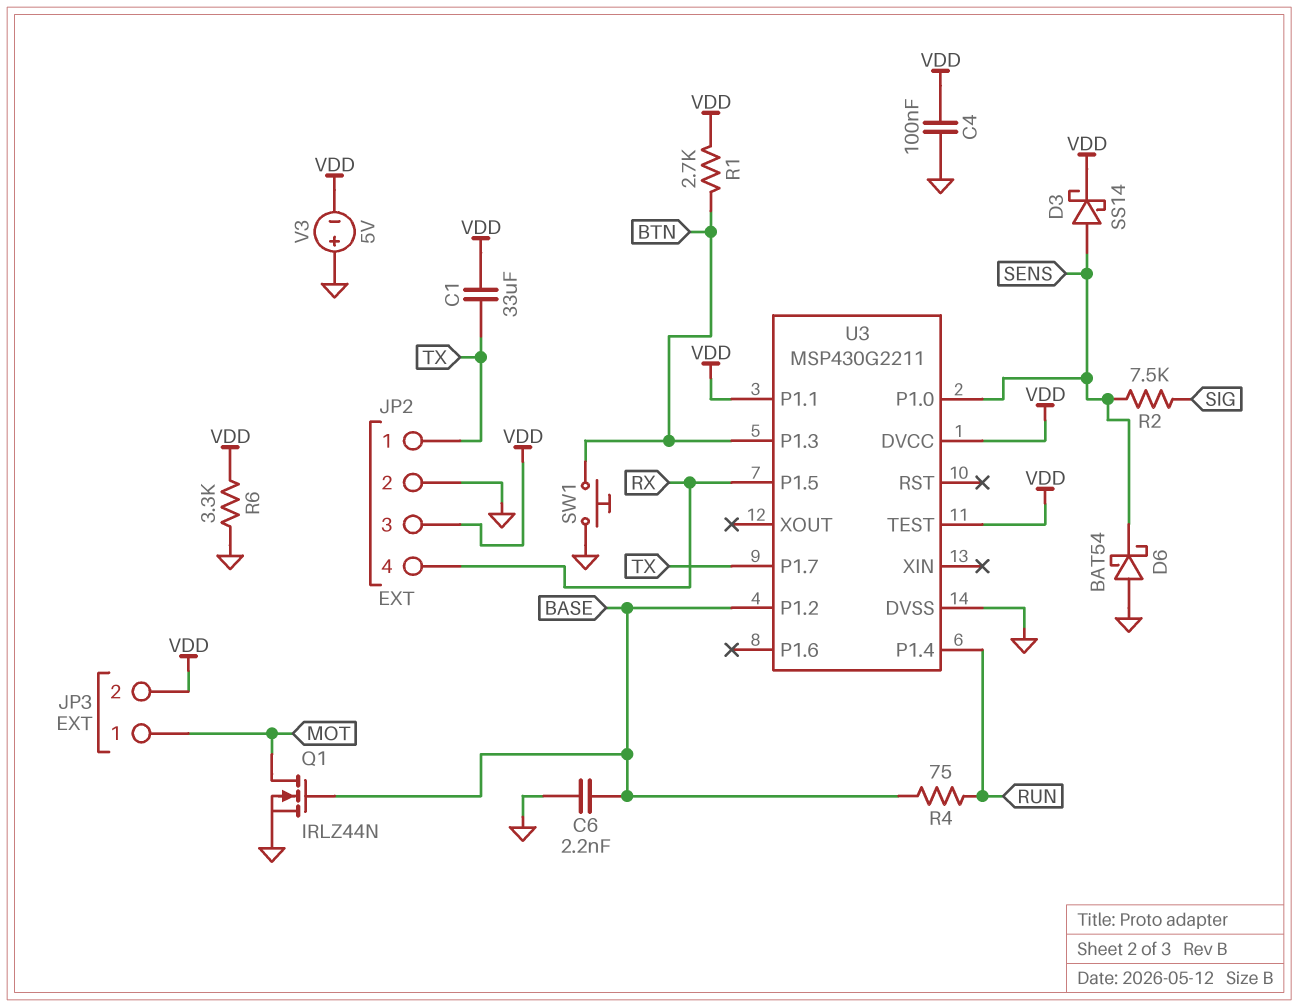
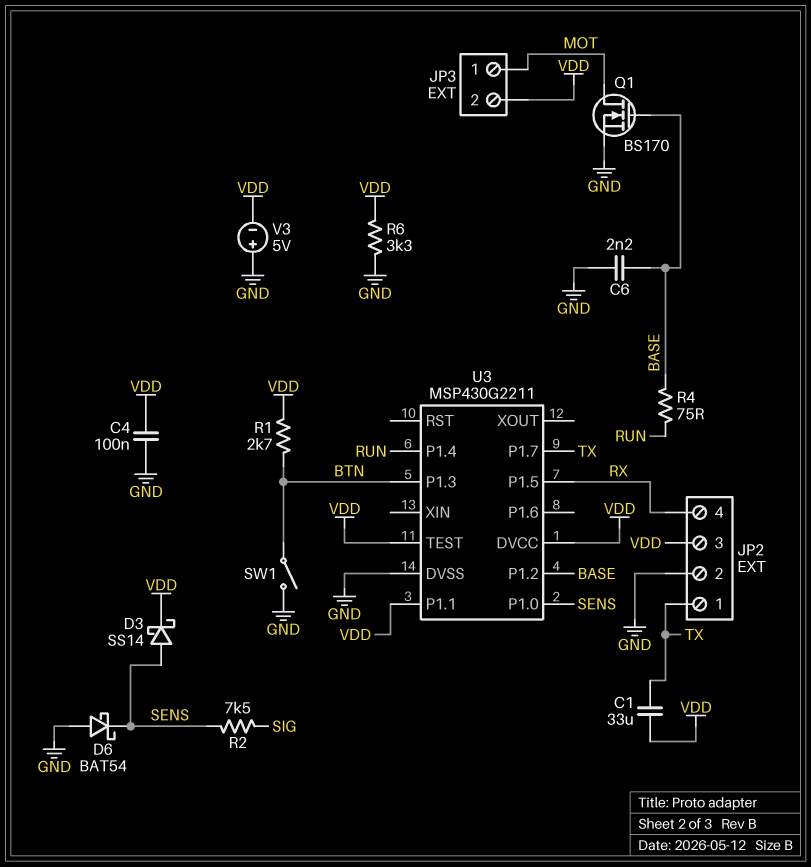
Q1: NMOS IRLZ44N (G BASE, D MOT, S GND) -> NMOS BS170 (G BASE, D MOT, S GND)
SW1: button (BTN, GND) -> switch (BTN, GND)

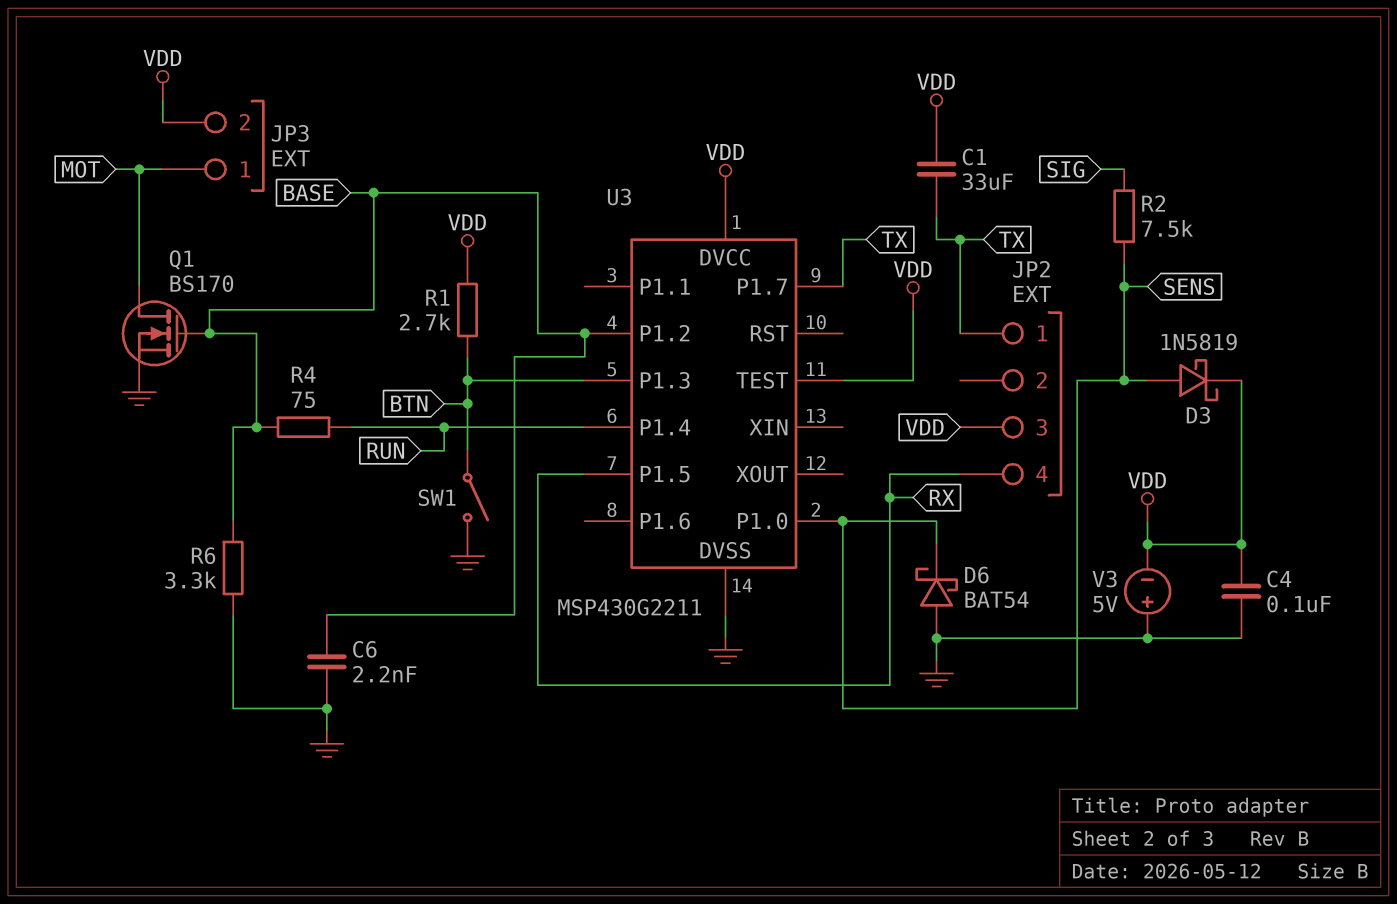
D3: schottky SS14 (A SENS, K VDD) -> schottky 1N5819 (A SENS, K VDD)
JP2 pin 2: GND -> none
R6: 3.3k (GND, VDD) -> 3.3k (BASE, GND)
U3 pin P1.1: VDD -> none

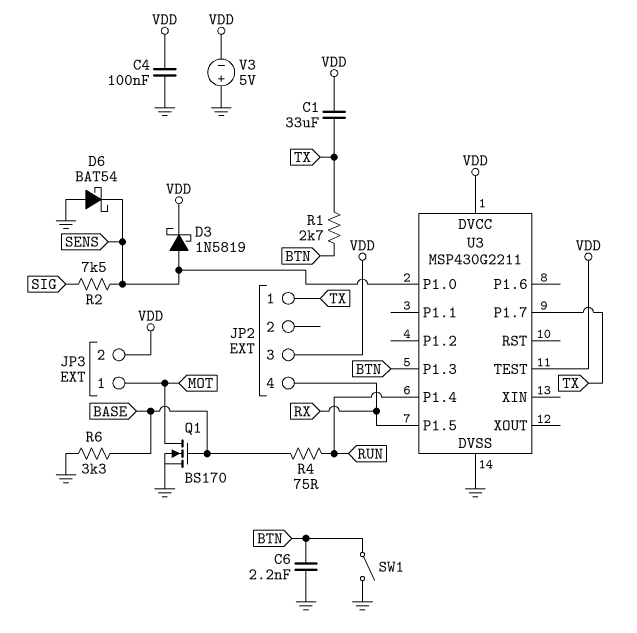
C6: 2.2nF (BASE, GND) -> 2.2nF (BTN, GND)
R1: 2.7k (BTN, VDD) -> 2.7k (BTN, TX)
U3 pin P1.2: BASE -> none

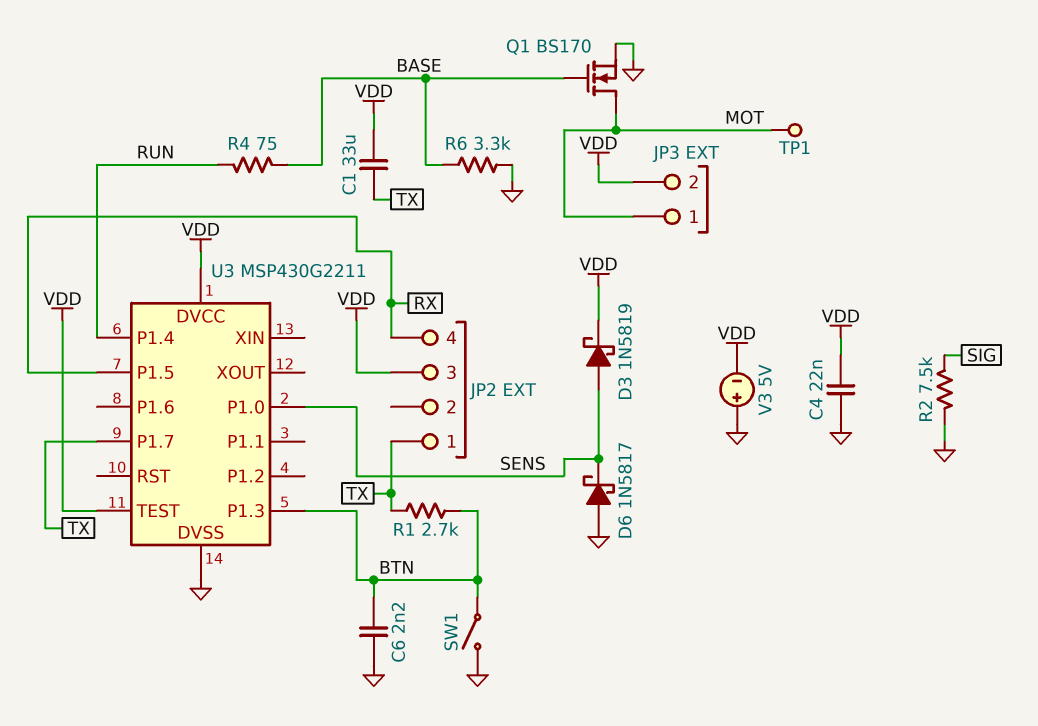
C4: 100nF (GND, VDD) -> 22nF (GND, VDD)
D6: schottky BAT54 (A GND, K SENS) -> schottky 1N5817 (A GND, K SENS)
R2: 7.5k (SENS, SIG) -> 7.5k (GND, SIG)
TP1: none -> test point (MOT)

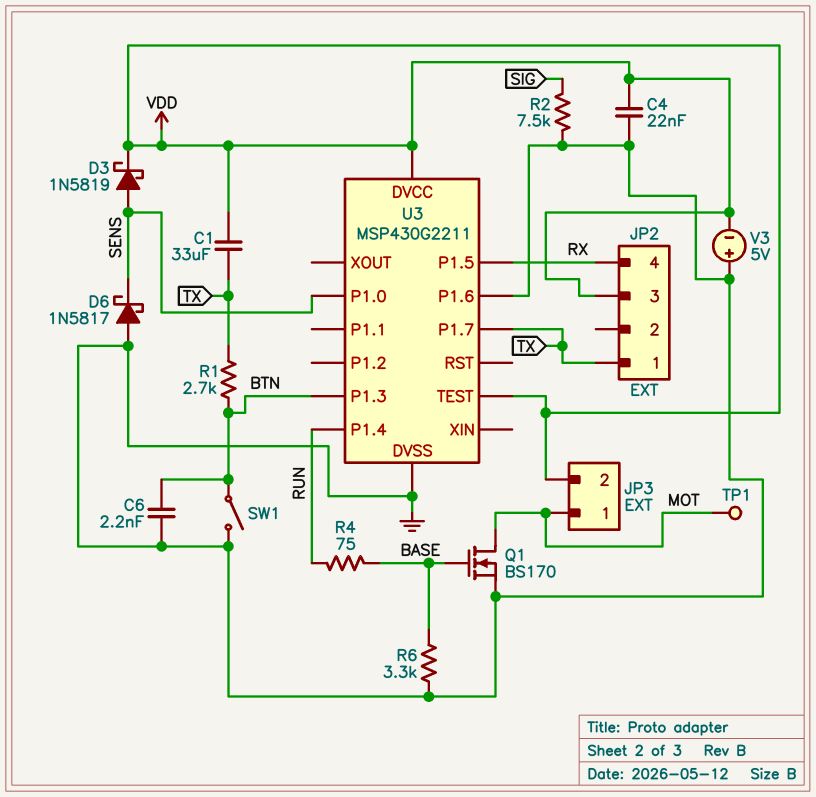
U3 pin P1.6: none -> GND

